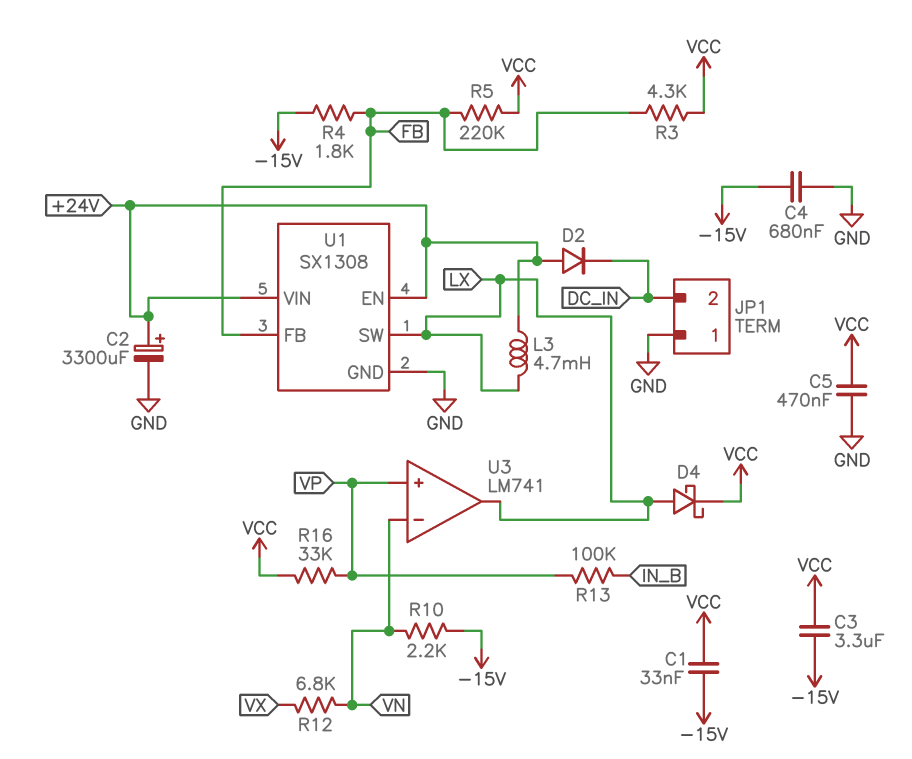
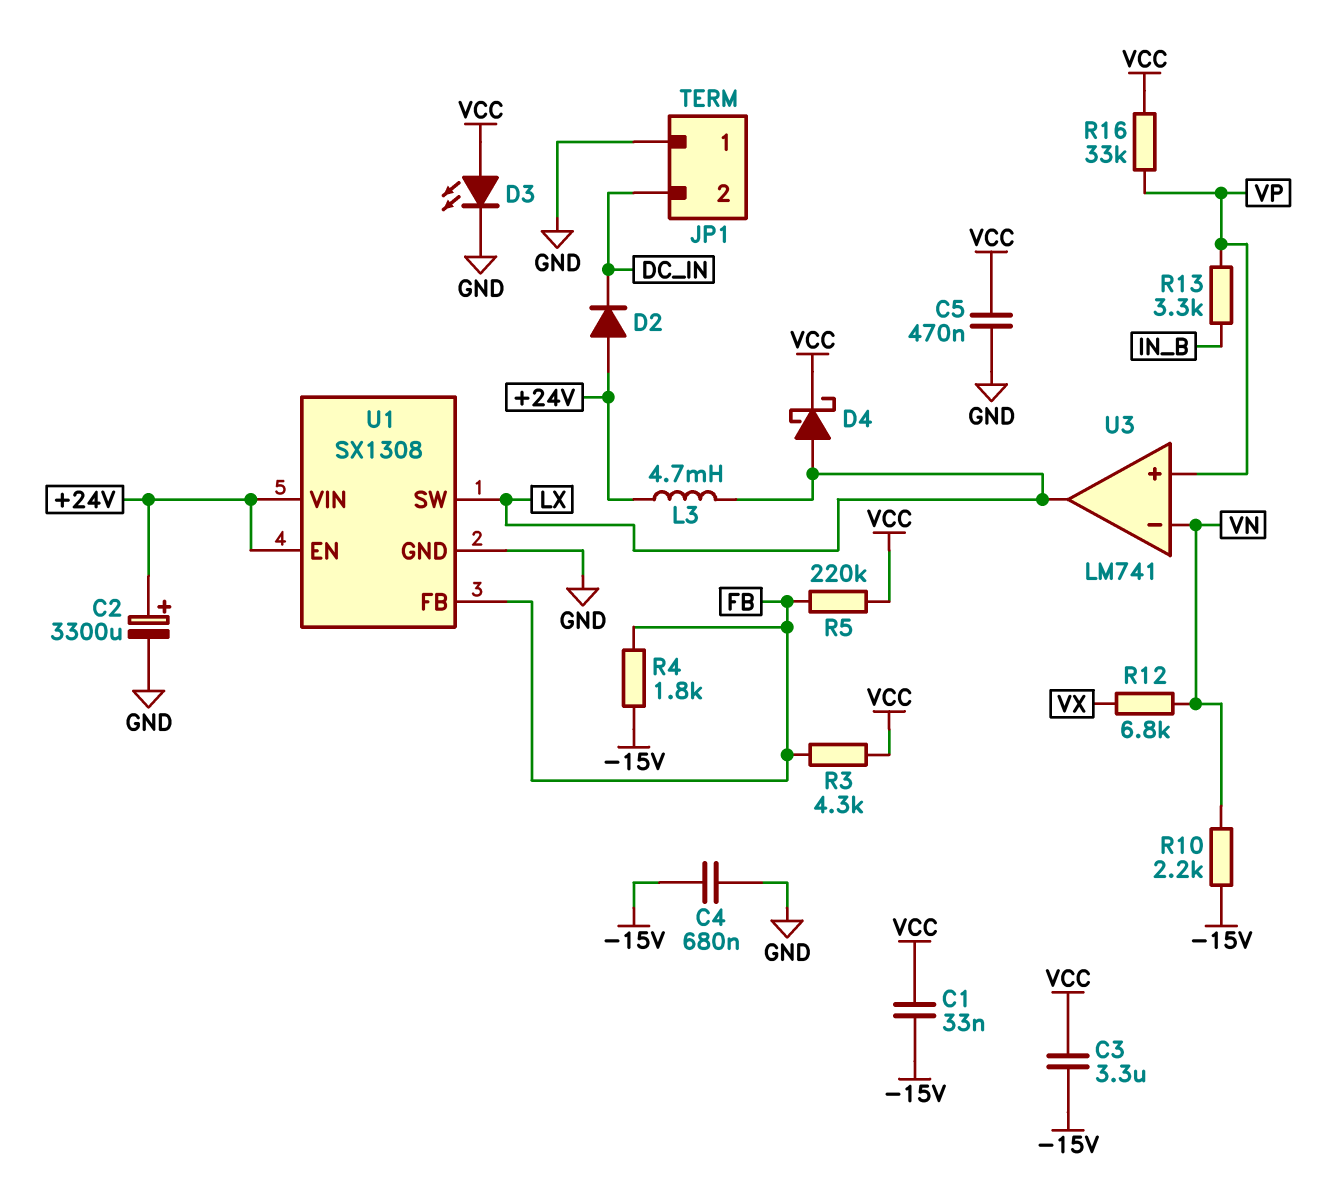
D3: none -> LED (A VCC, K GND)
R13: 100k (IN_B, VP) -> 3.3k (IN_B, VP)

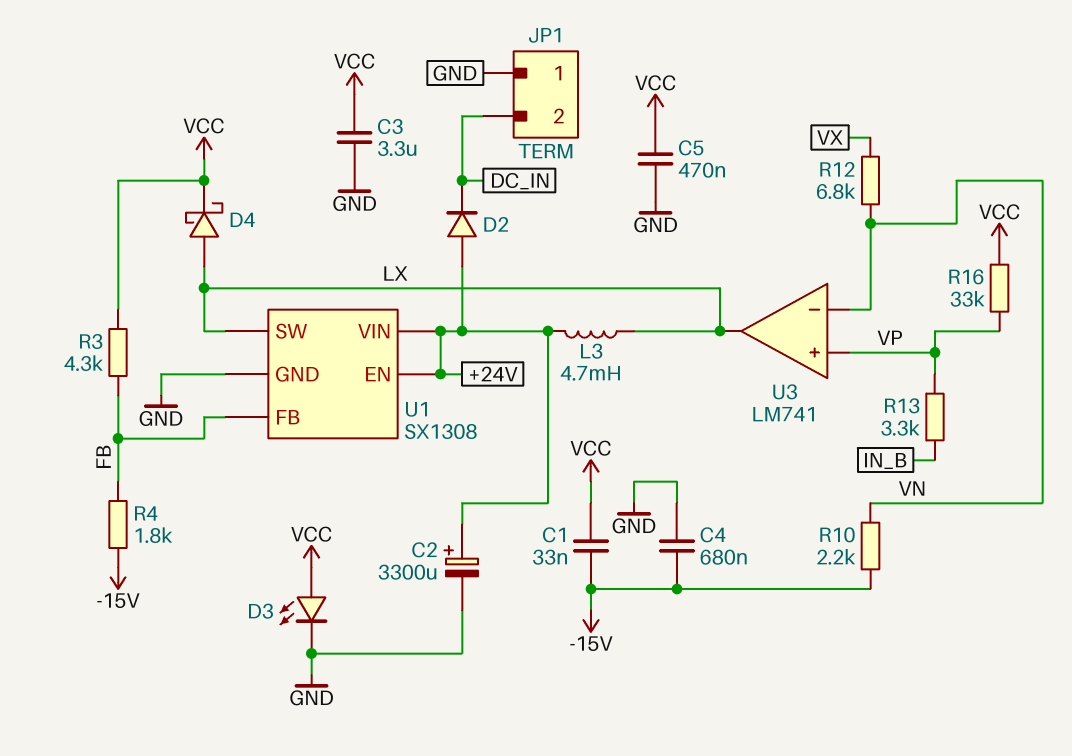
C3: 3.3uF (-15V, VCC) -> 3.3uF (GND, VCC)
R5: 220k (FB, VCC) -> none

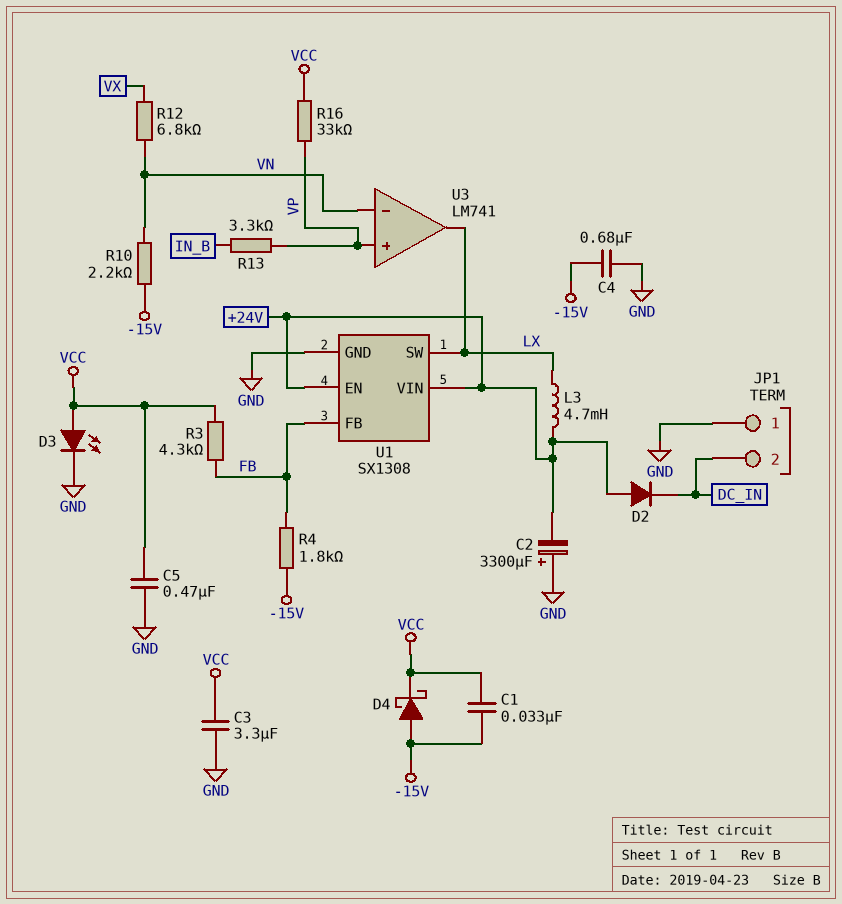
C2: 3300uF (plus +24V, minus GND) -> 3300uF (plus GND, minus +24V)
D4: schottky (A LX, K VCC) -> schottky (A -15V, K VCC)

